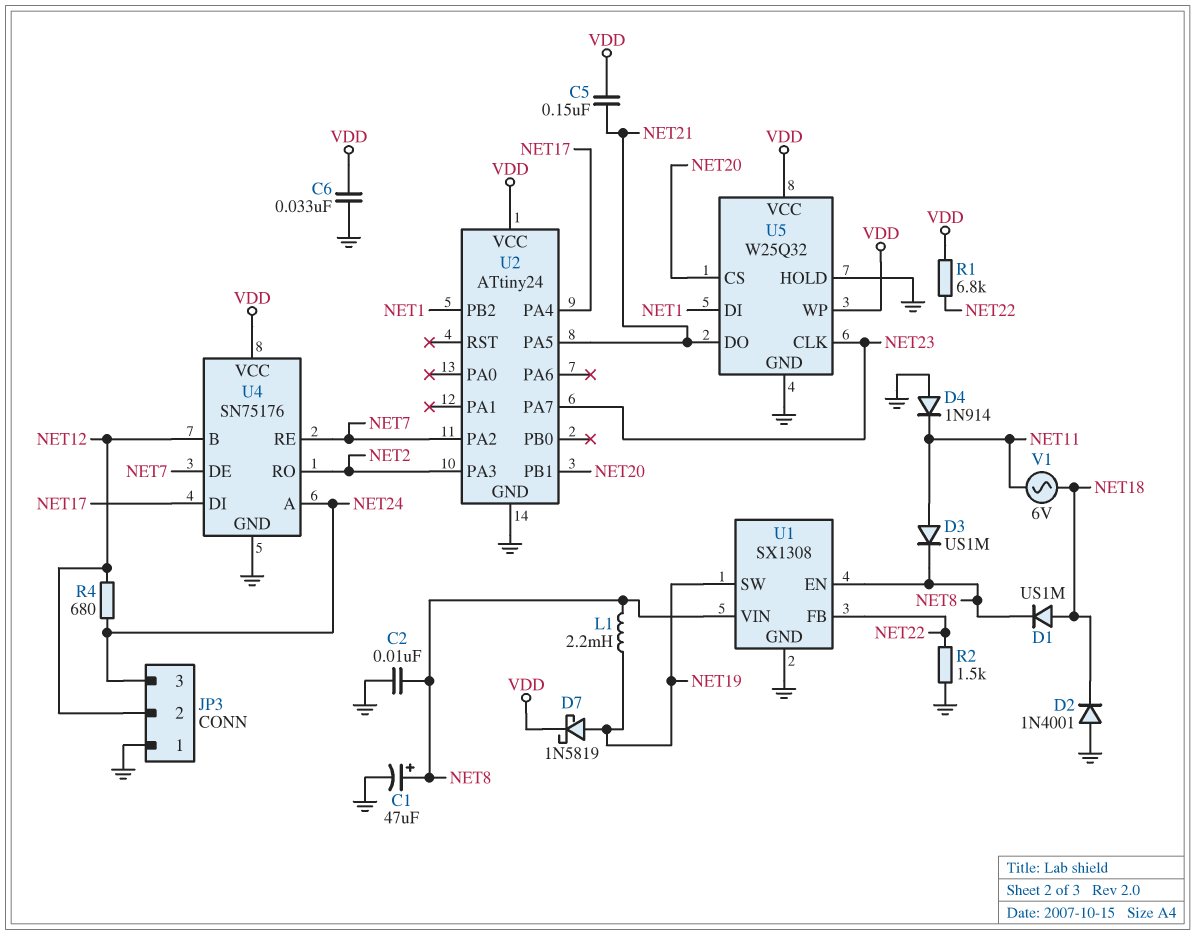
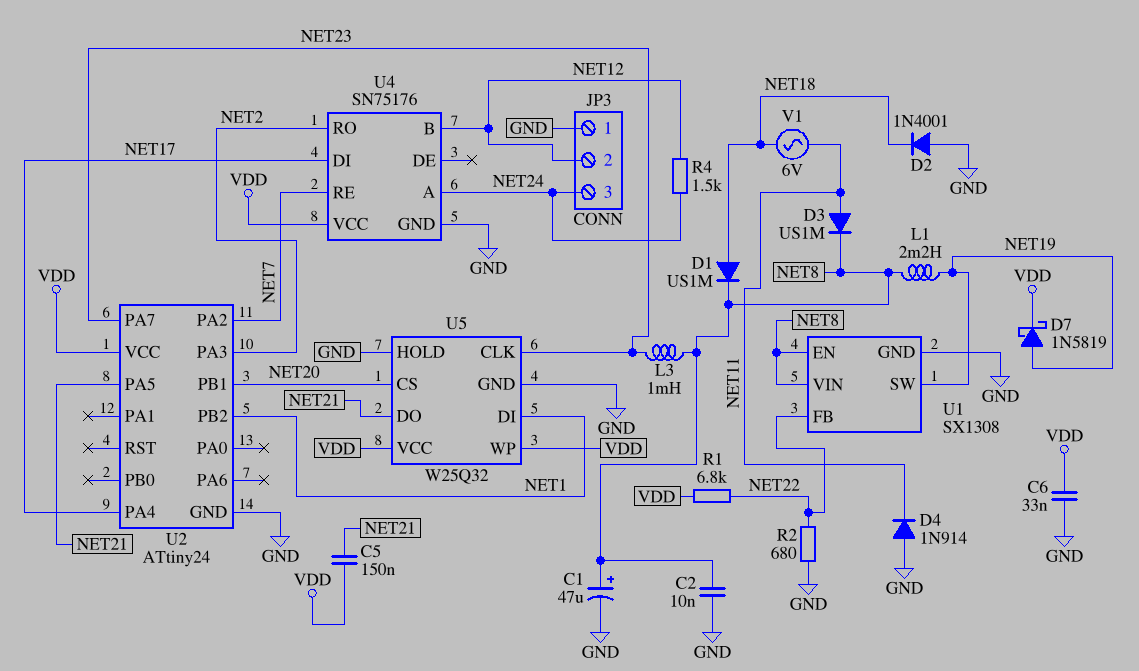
L3: none -> 1mH (NET8, NET23)
R2: 1.5k (GND, NET22) -> 680 (GND, NET22)
R4: 680 (NET12, NET24) -> 1.5k (NET12, NET24)
U4 pin DE: NET7 -> none

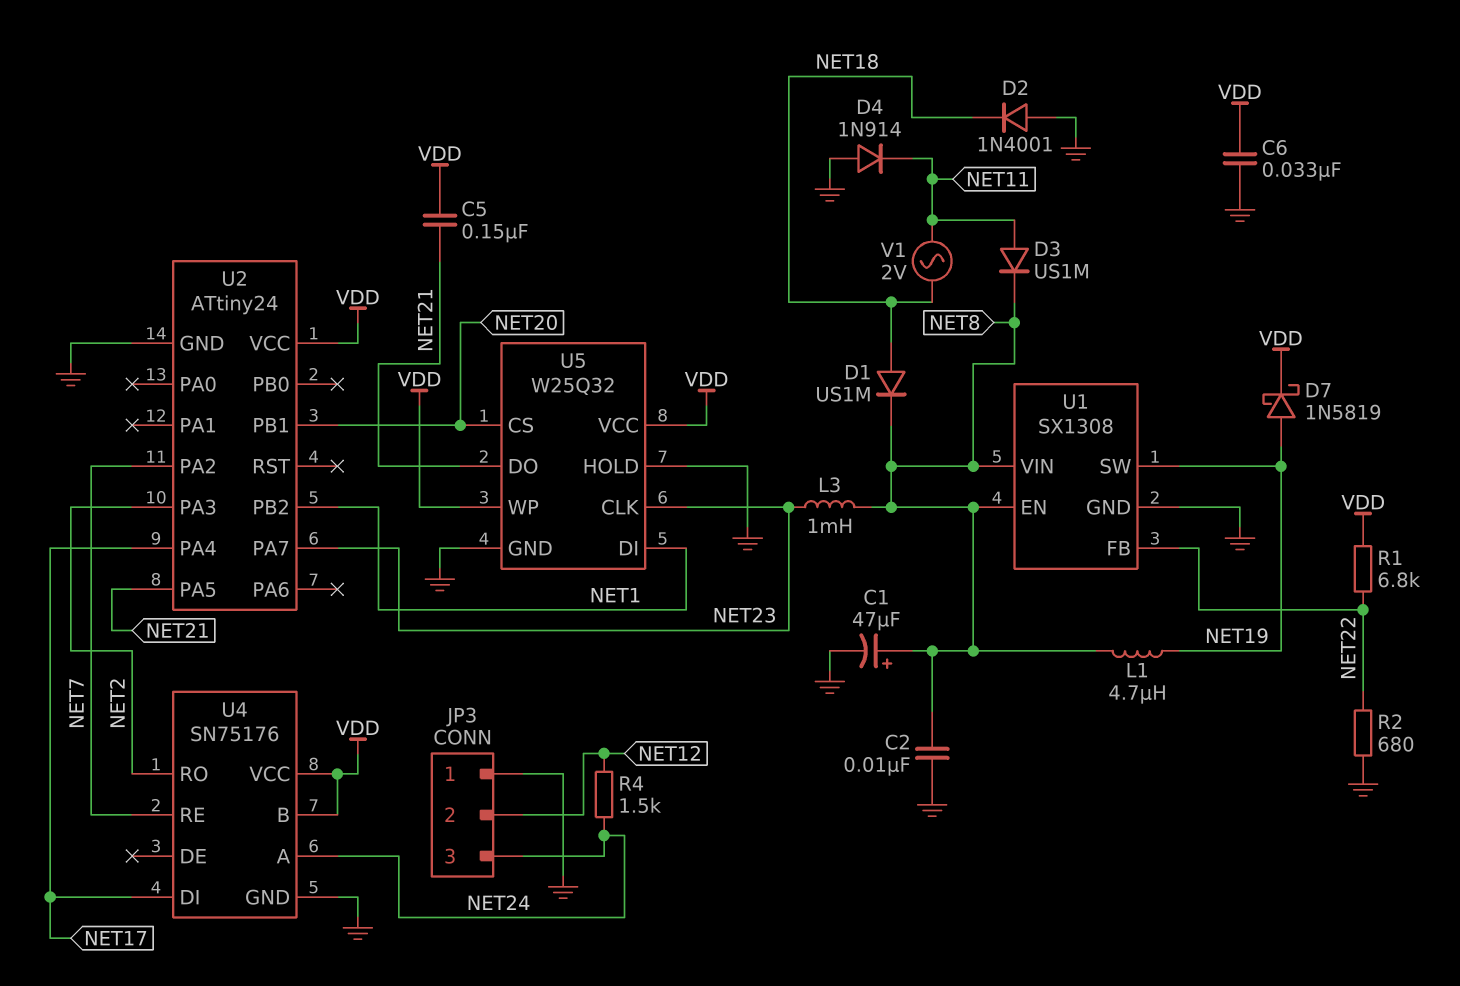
L1: 2.2mH (NET8, NET19) -> 4.7uH (NET8, NET19)
U4 pin B: NET12 -> VDD
V1: AC 6V (NET11, NET18) -> AC 2V (NET11, NET18)

